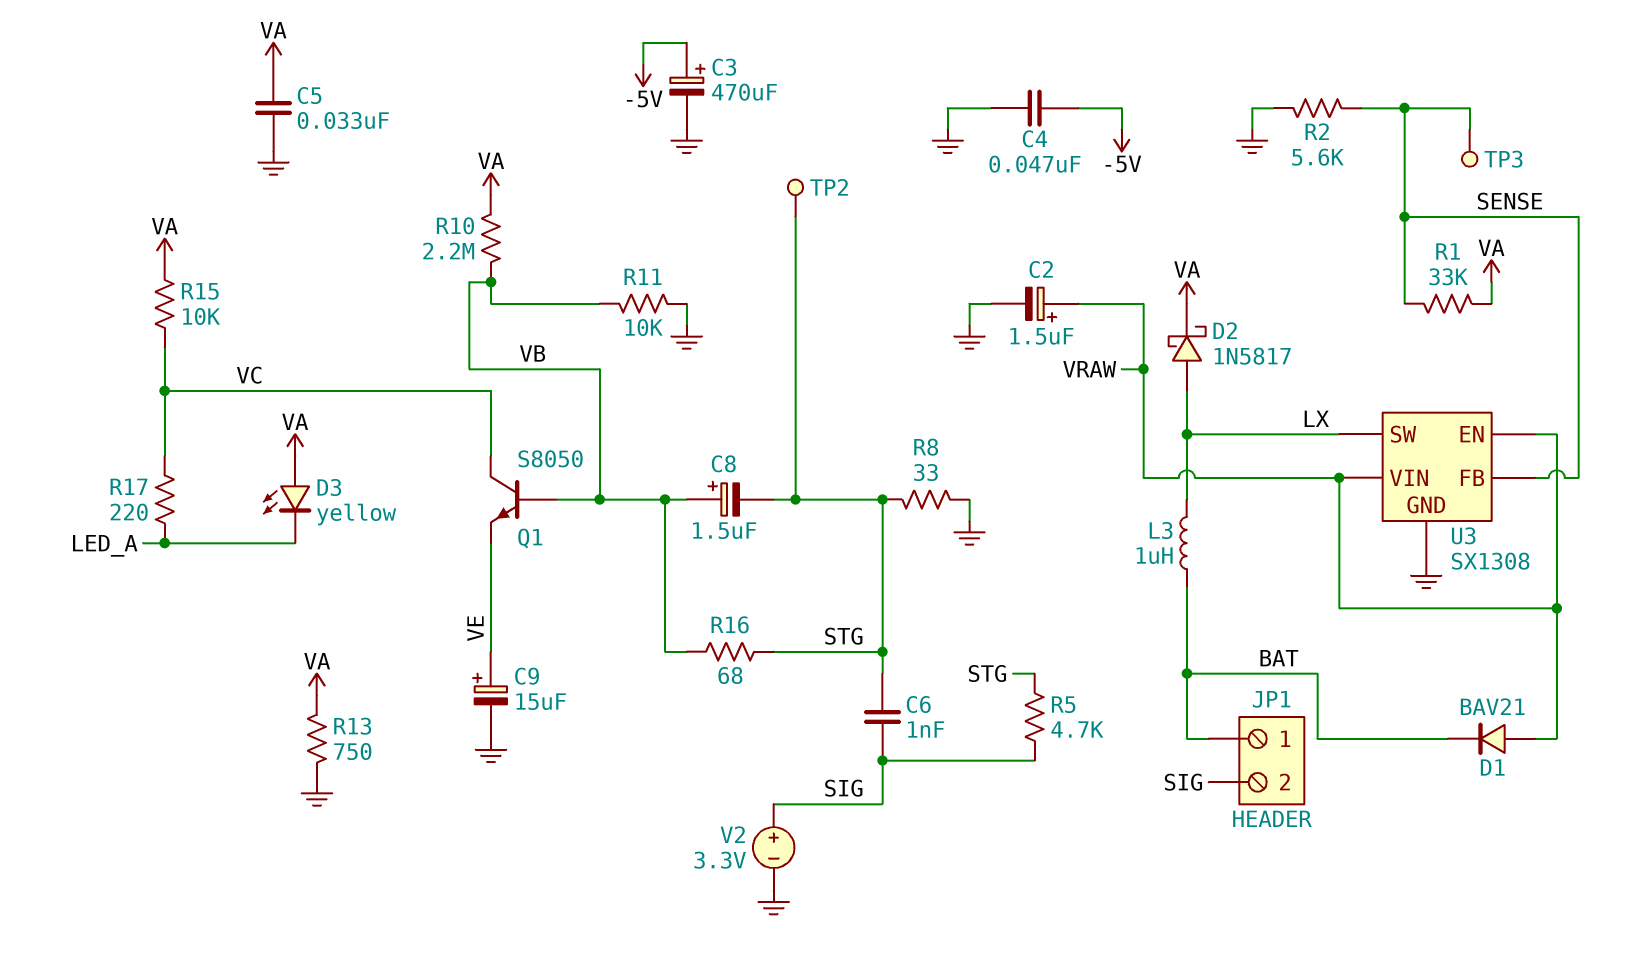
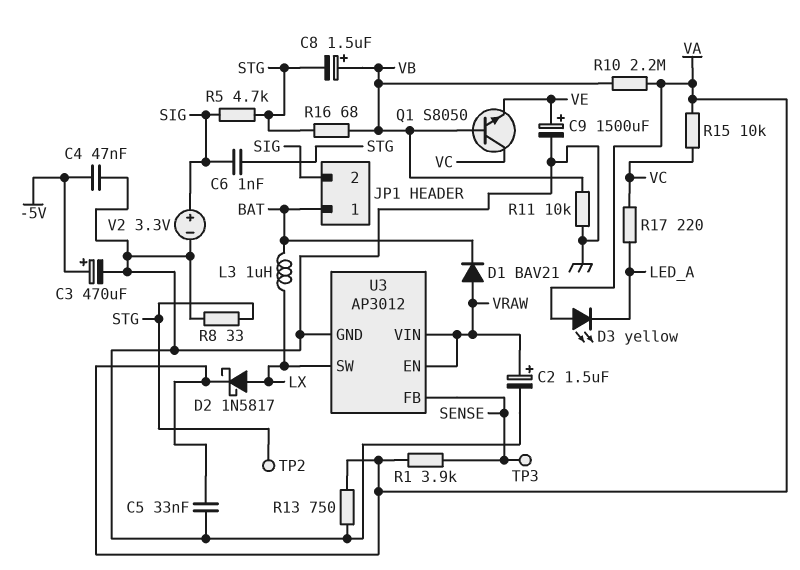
C9: 15uF (plus VE, minus GND) -> 1500uF (plus VE, minus GND)
R1: 33k (SENSE, VA) -> 3.9k (SENSE, VA)
R2: 5.6k (GND, SENSE) -> none
U3: SX1308 -> AP3012

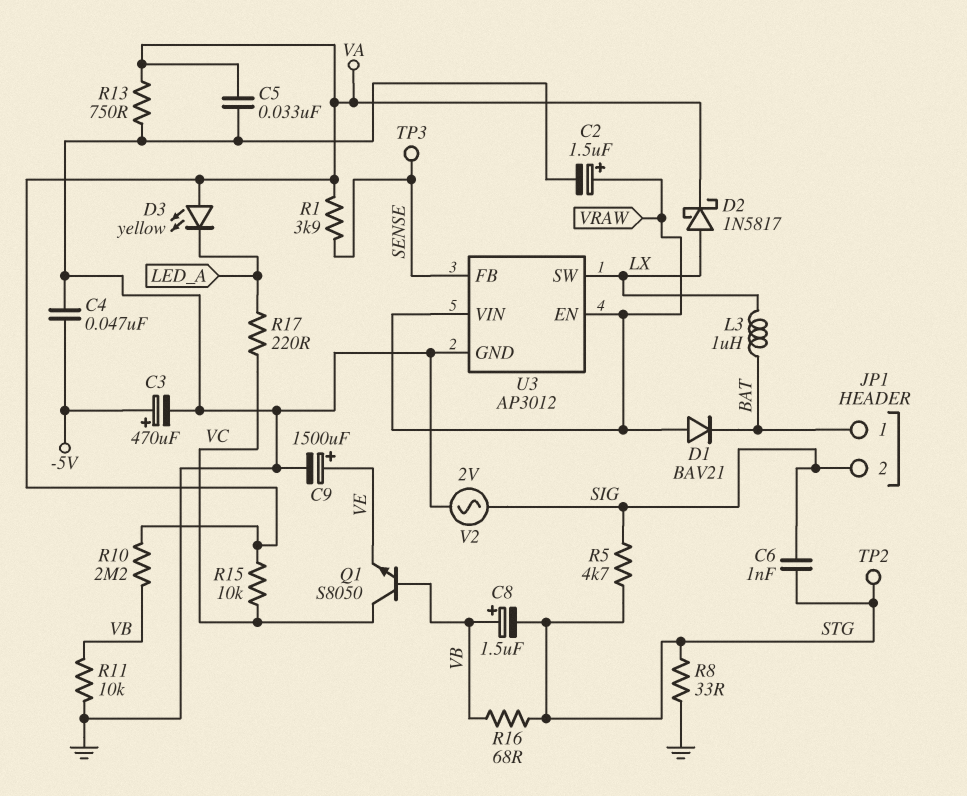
V2: 3.3V (plus SIG, minus GND) -> AC 2V (GND, SIG)

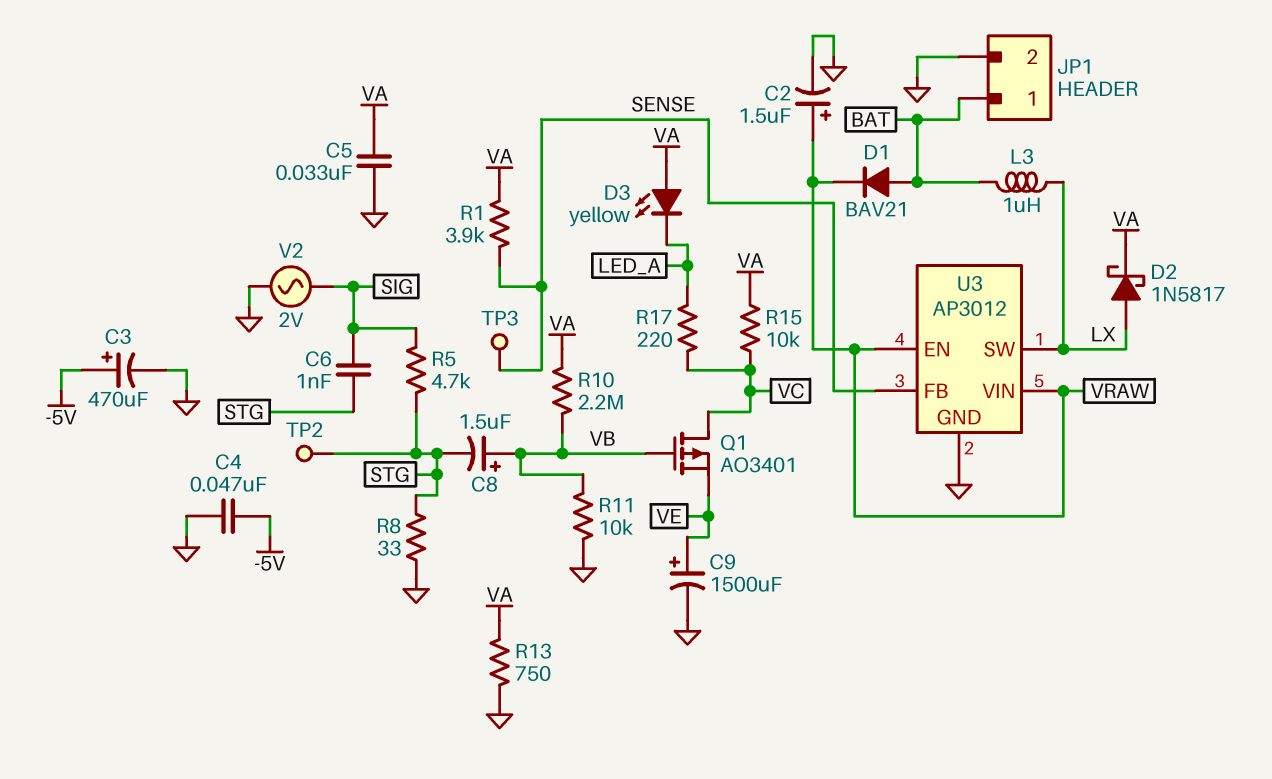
D1: diode BAV21 (A VRAW, K BAT) -> diode BAV21 (A BAT, K VRAW)
JP1 pin 2: SIG -> GND
Q1: NPN S8050 (B VB, C VC, E VE) -> PMOS AO3401 (G VB, D VC, S VE)
R16: 68 (STG, VB) -> none

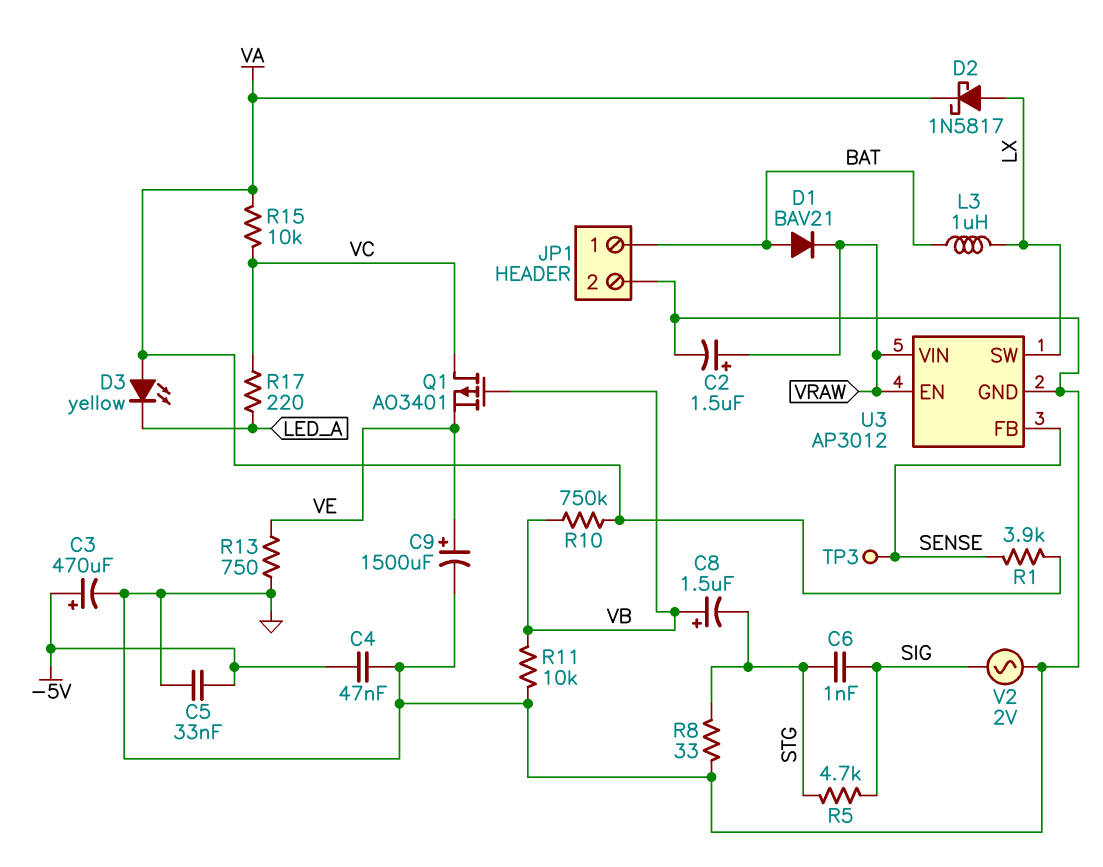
C5: 33nF (GND, VA) -> 33nF (-5V, GND)
R10: 2.2M (VA, VB) -> 750k (VA, VB)
R13: 750 (GND, VA) -> 750 (GND, VE)
TP2: test point (STG) -> none

